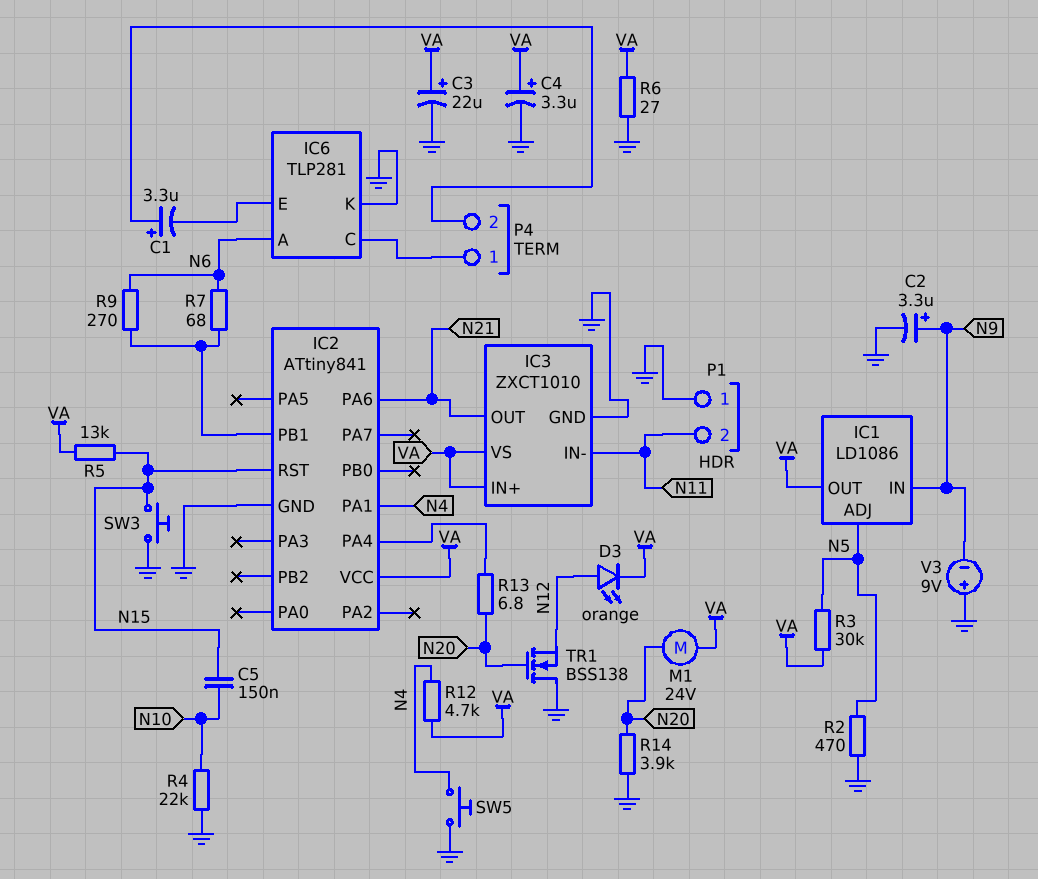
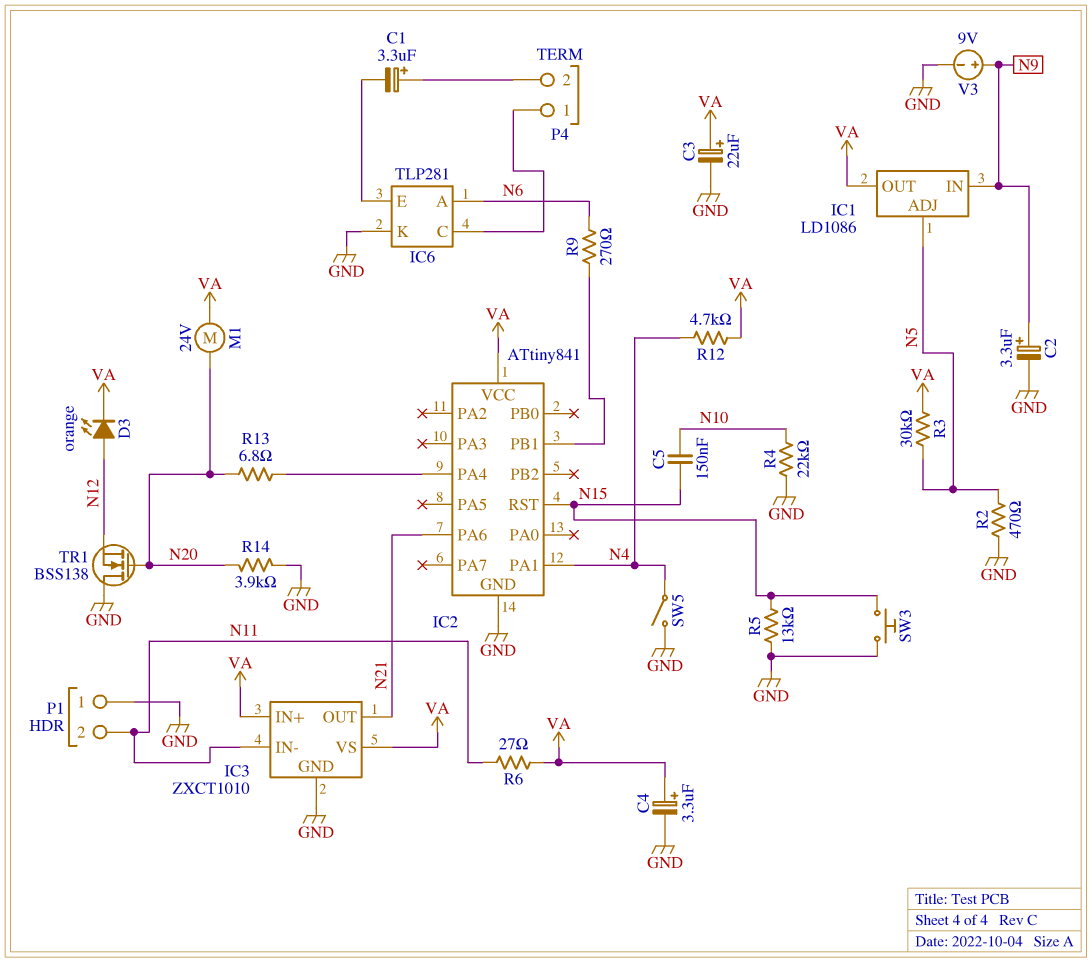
R5: 13k (N15, VA) -> 13k (GND, N15)
R6: 27 (GND, VA) -> 27 (N11, VA)
R7: 68 (IC2/PB1, N6) -> none
SW5: button (GND, N4) -> switch (GND, N4)
V3: 9V (plus GND, minus N9) -> 9V (plus N9, minus GND)

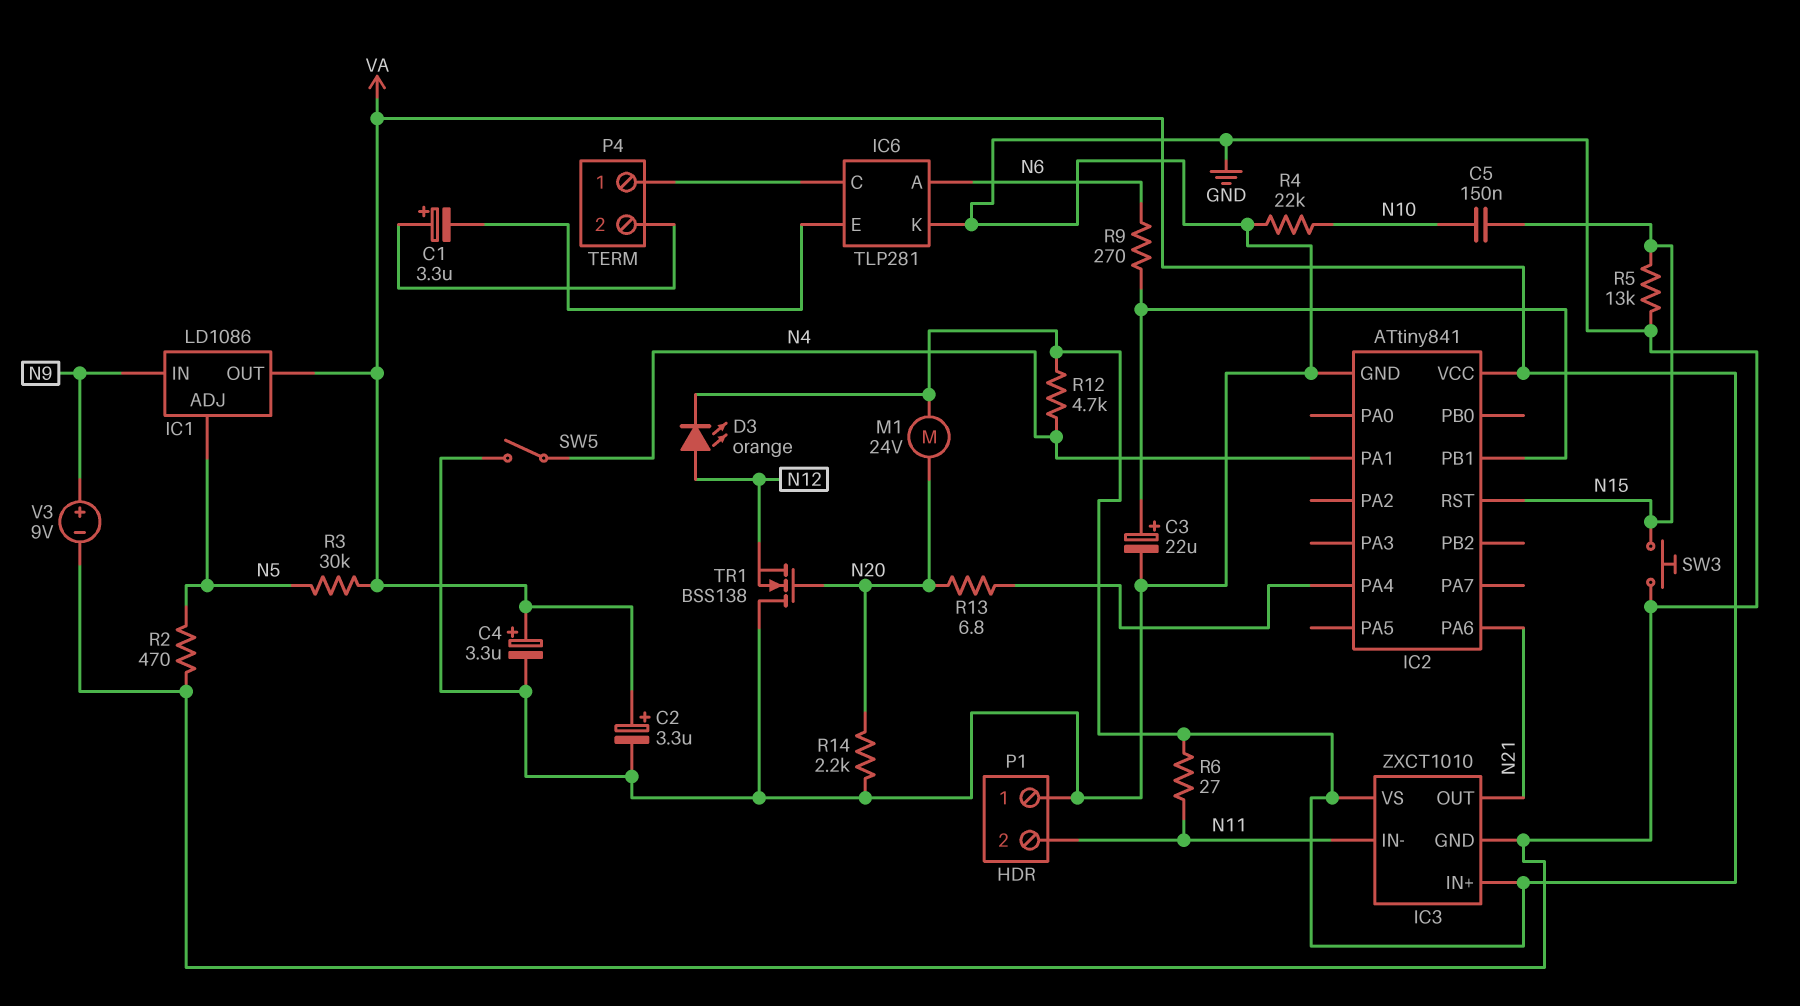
C2: 3.3uF (plus N9, minus GND) -> 3.3uF (plus VA, minus GND)
C3: 22uF (plus VA, minus GND) -> 22uF (plus IC2/PB1, minus GND)
R14: 3.9k (GND, N20) -> 2.2k (GND, N20)

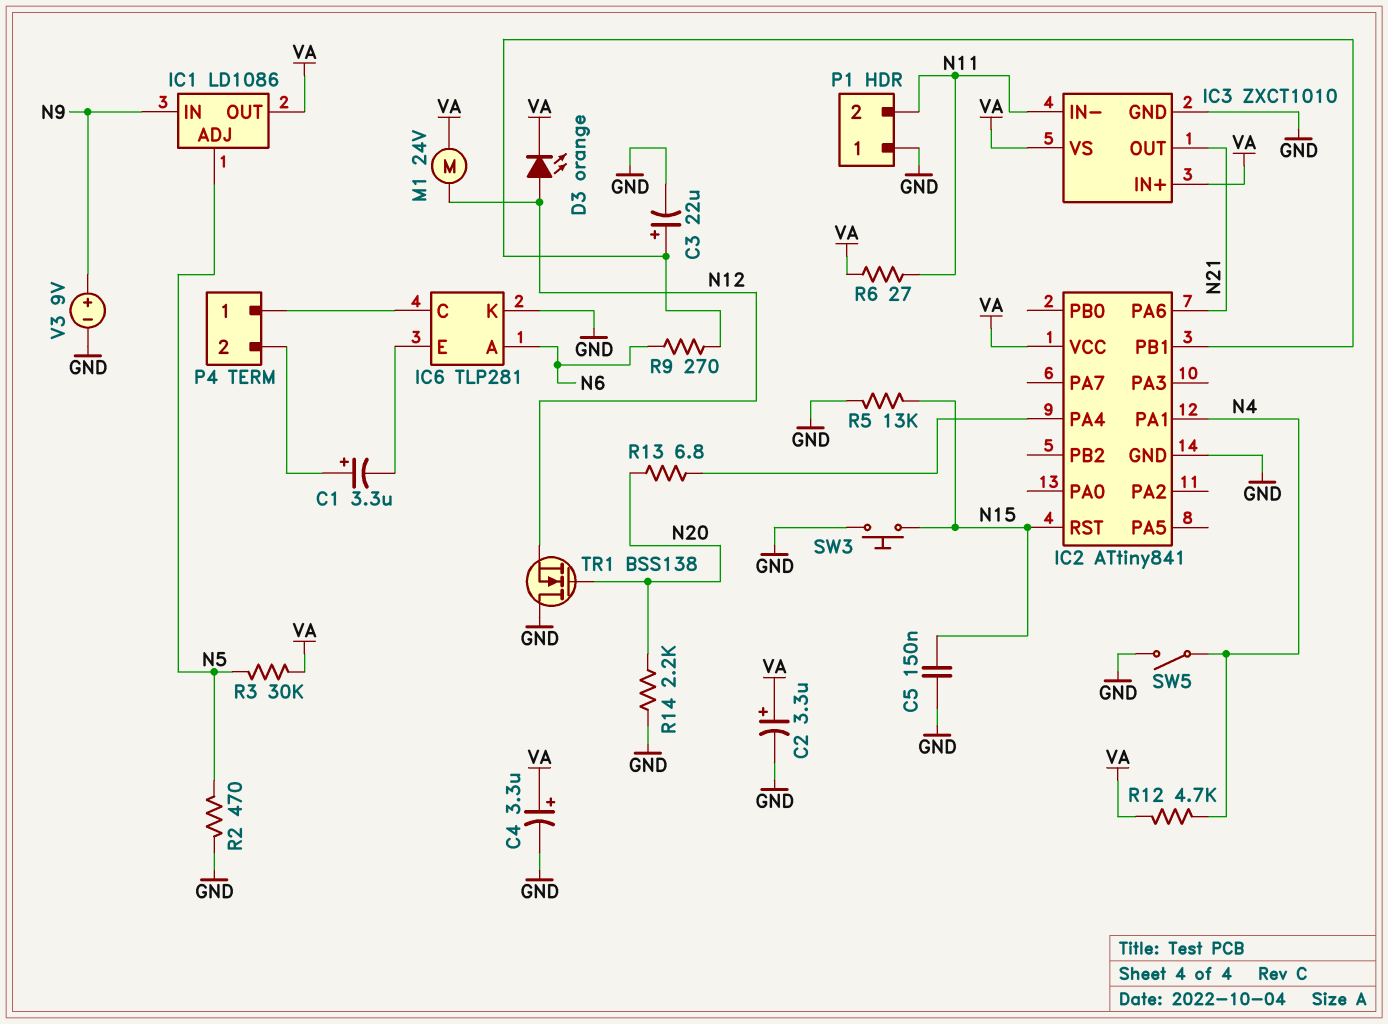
C5: 150nF (N10, N15) -> 150nF (GND, N15)
M1: motor 24V (N20, VA) -> motor 24V (N12, VA)
R4: 22k (GND, N10) -> none

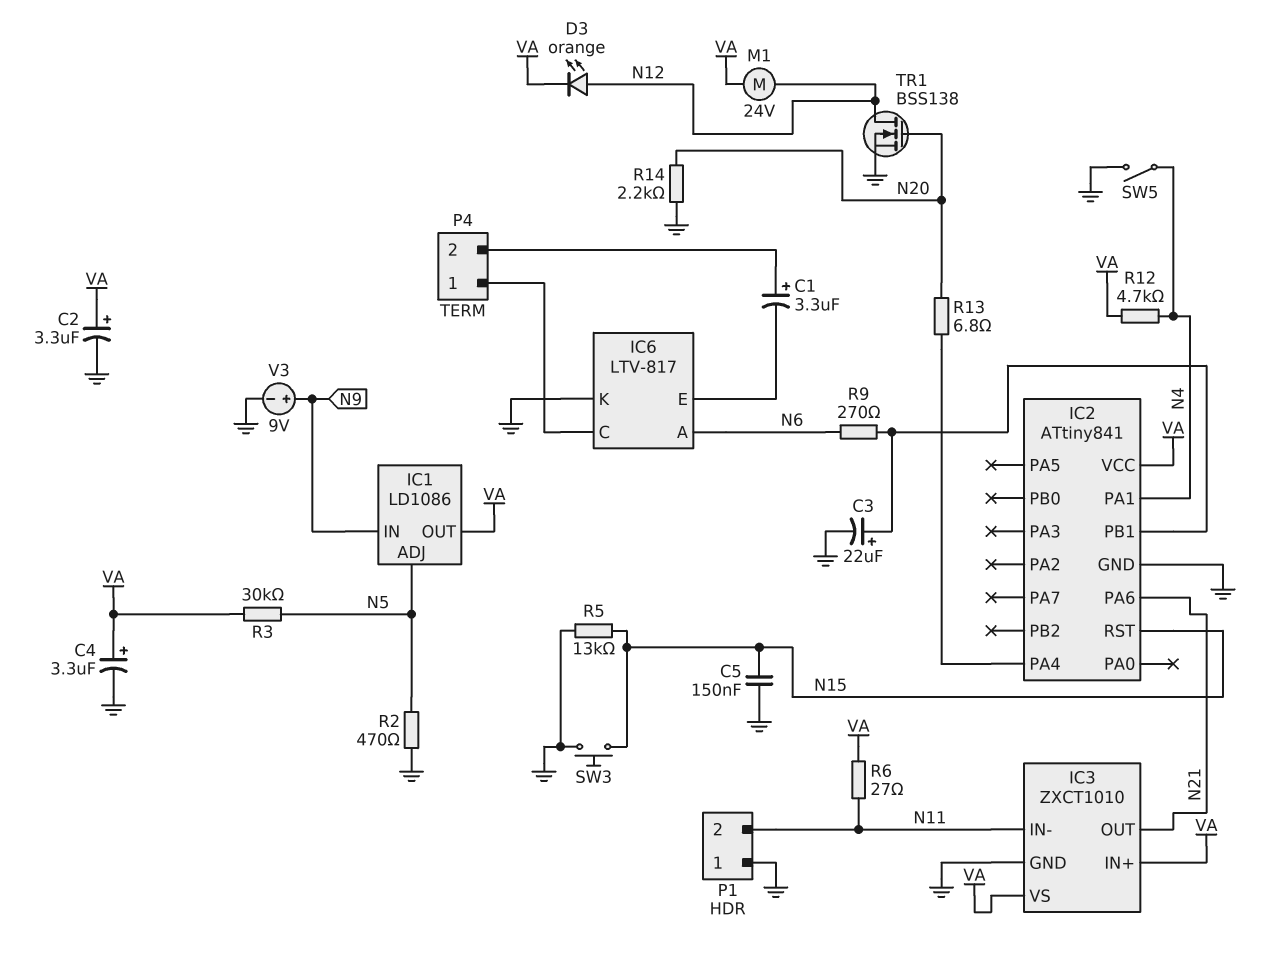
IC6: TLP281 -> LTV-817
TR1: NMOS BSS138 (G N20, D GND, S N12) -> NMOS BSS138 (G N20, D N12, S GND)

